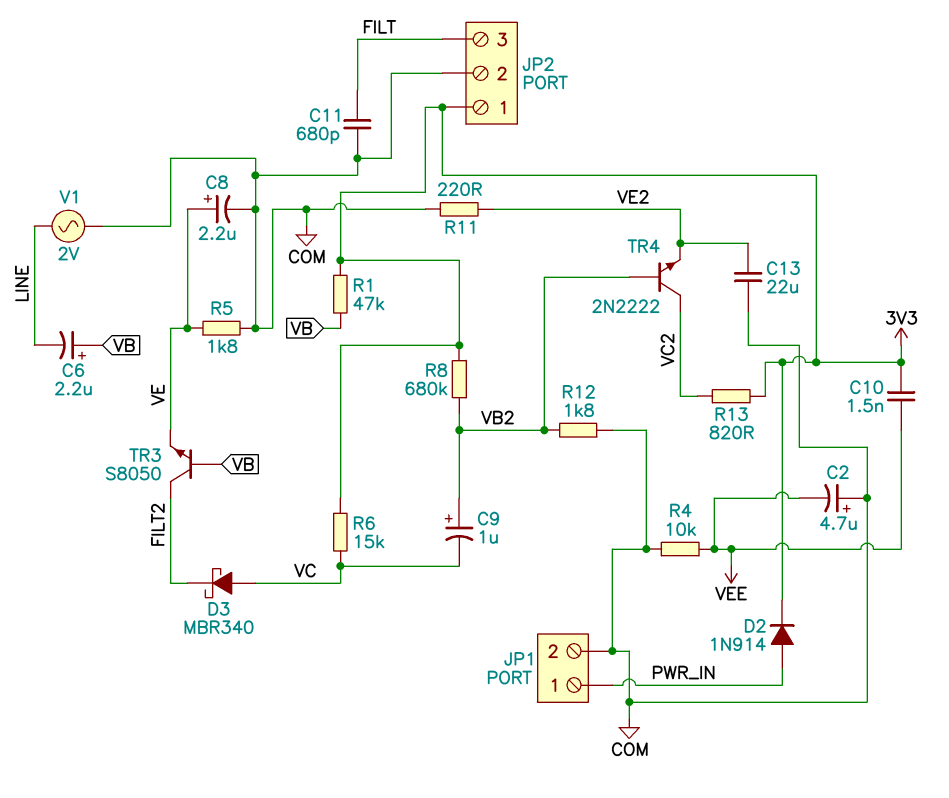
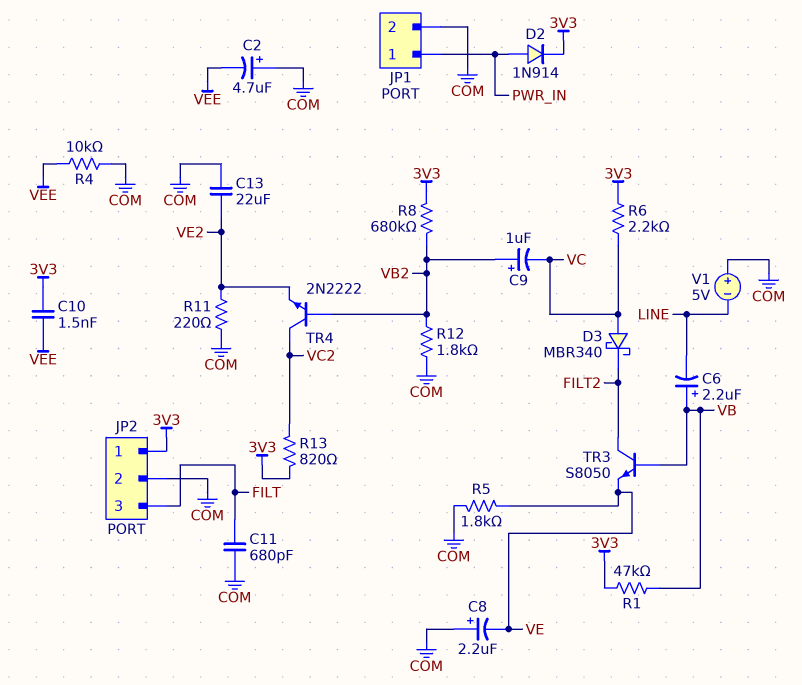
C8: 2.2uF (plus VE, minus COM) -> 2.2uF (plus COM, minus VE)
R6: 15k (3V3, VC) -> 2.2k (3V3, VC)
V1: AC 2V (COM, LINE) -> 5V (plus COM, minus LINE)

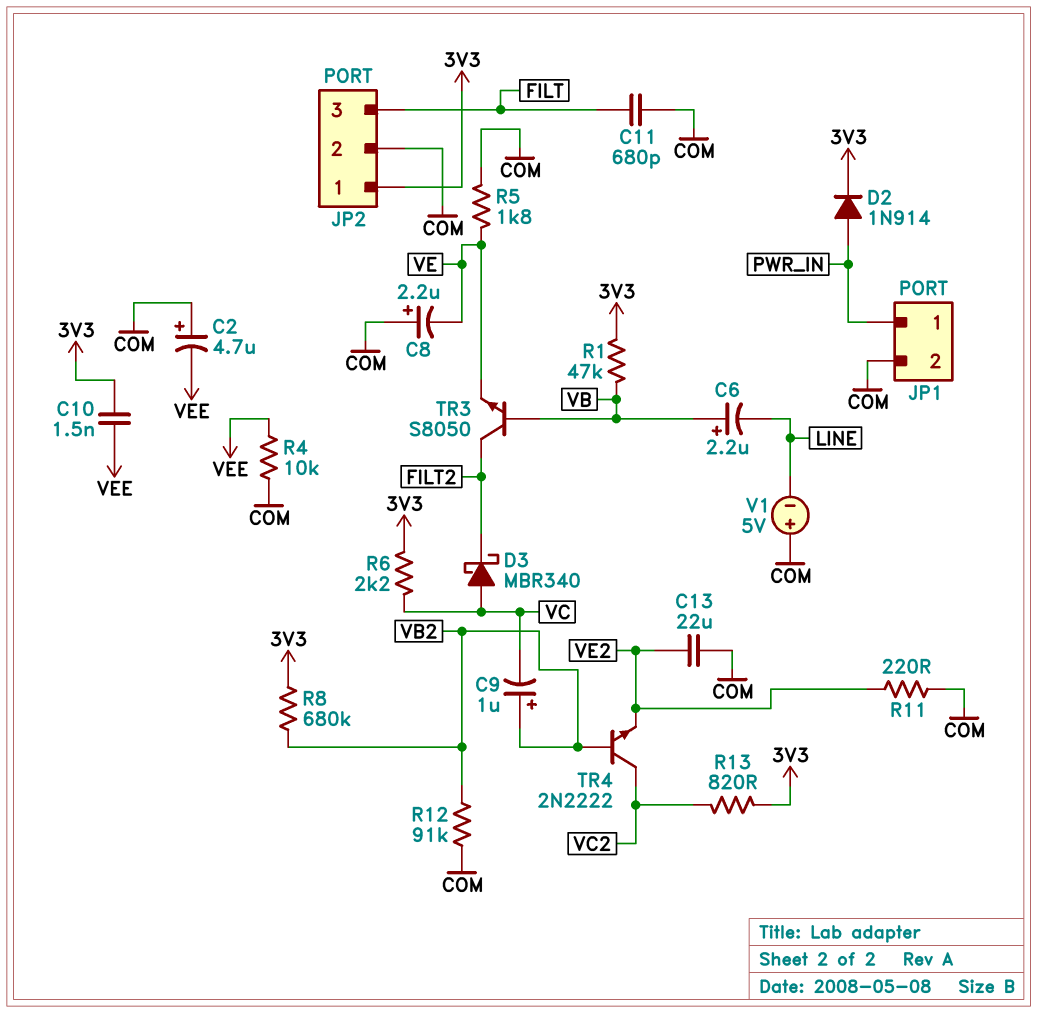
R12: 1.8k (COM, VB2) -> 91k (COM, VB2)

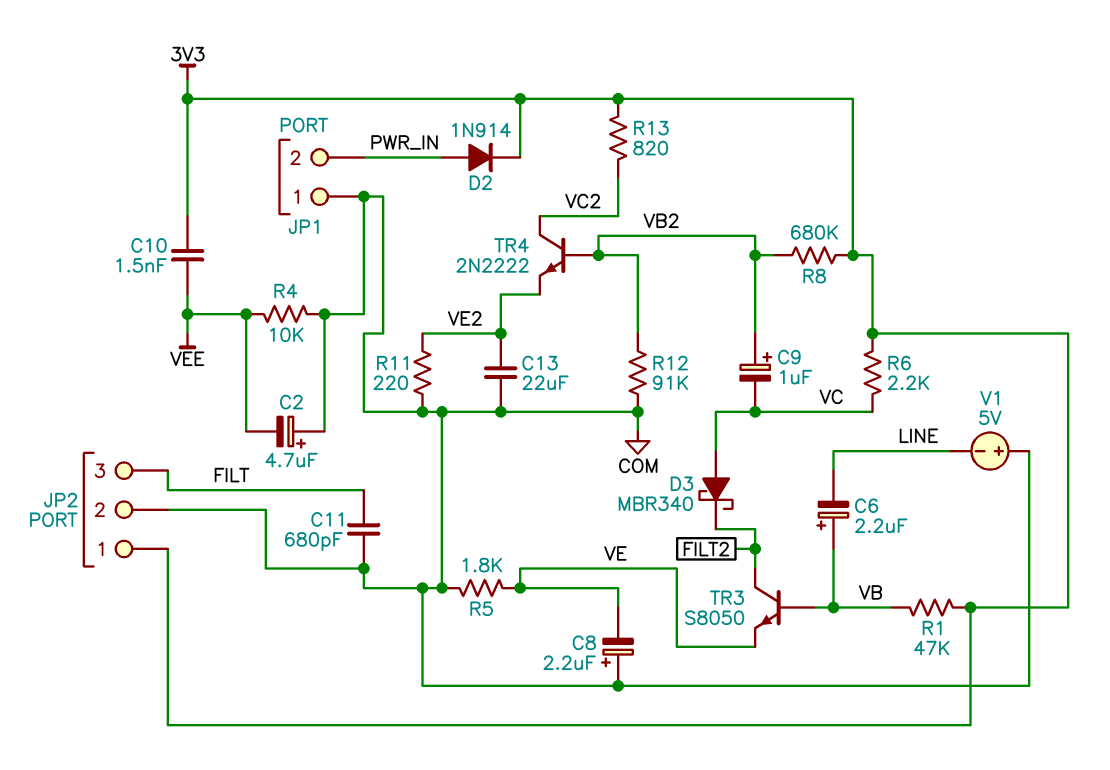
JP1 pin 1: PWR_IN -> COM
JP1 pin 2: COM -> PWR_IN

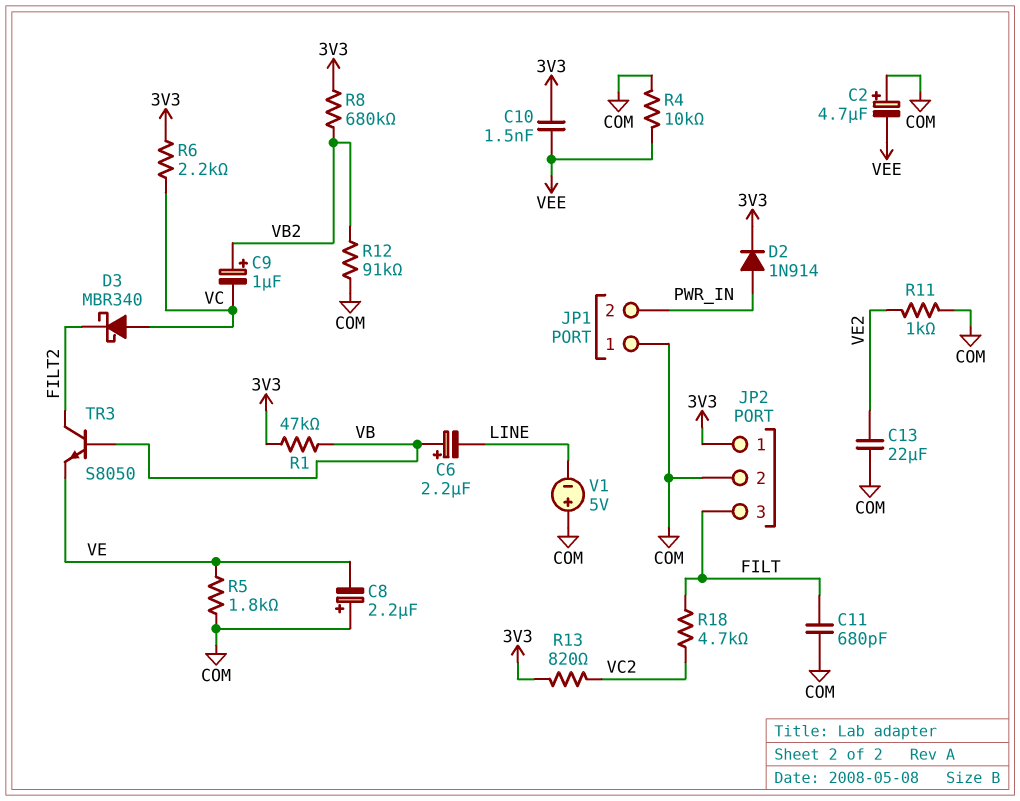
R11: 220 (COM, VE2) -> 1k (COM, VE2)
R18: none -> 4.7k (FILT, VC2)
TR4: NPN 2N2222 (B VB2, C VC2, E VE2) -> none

